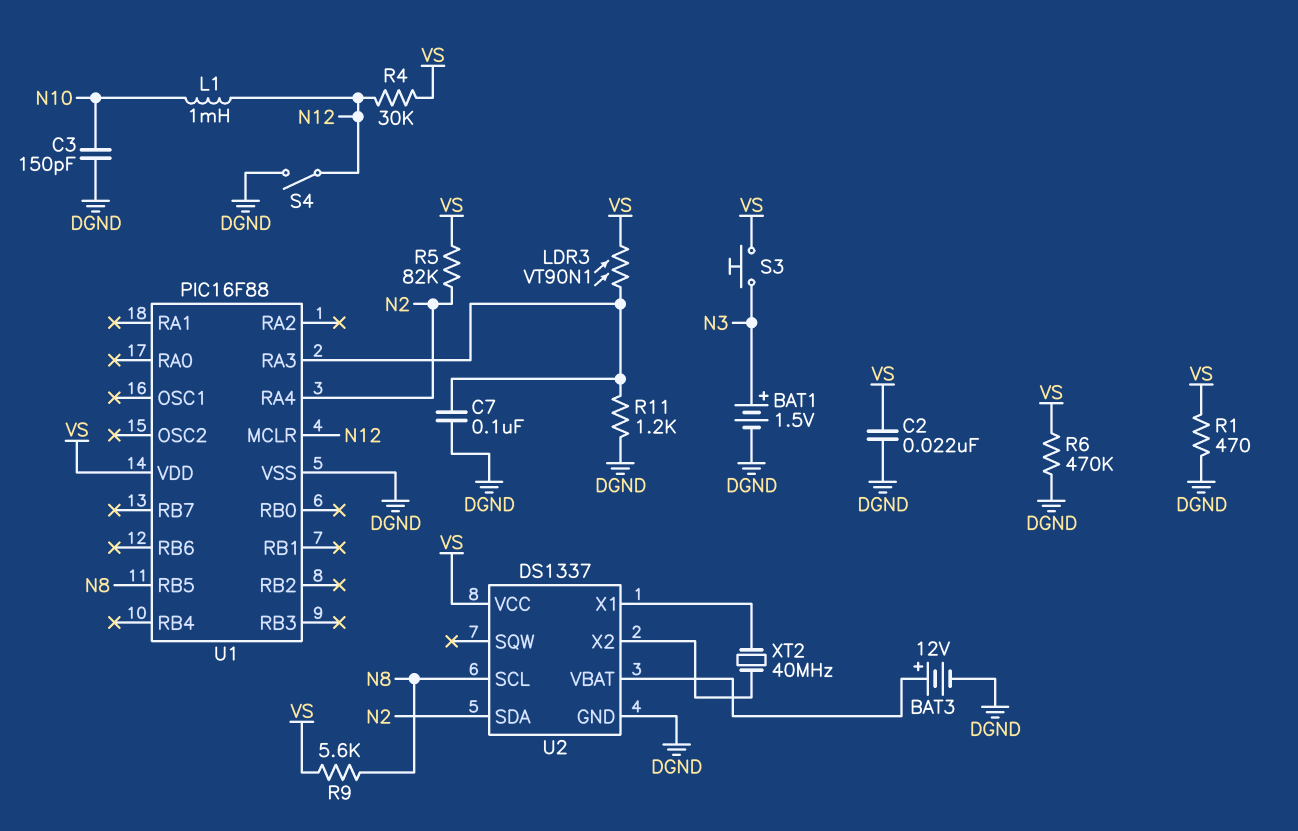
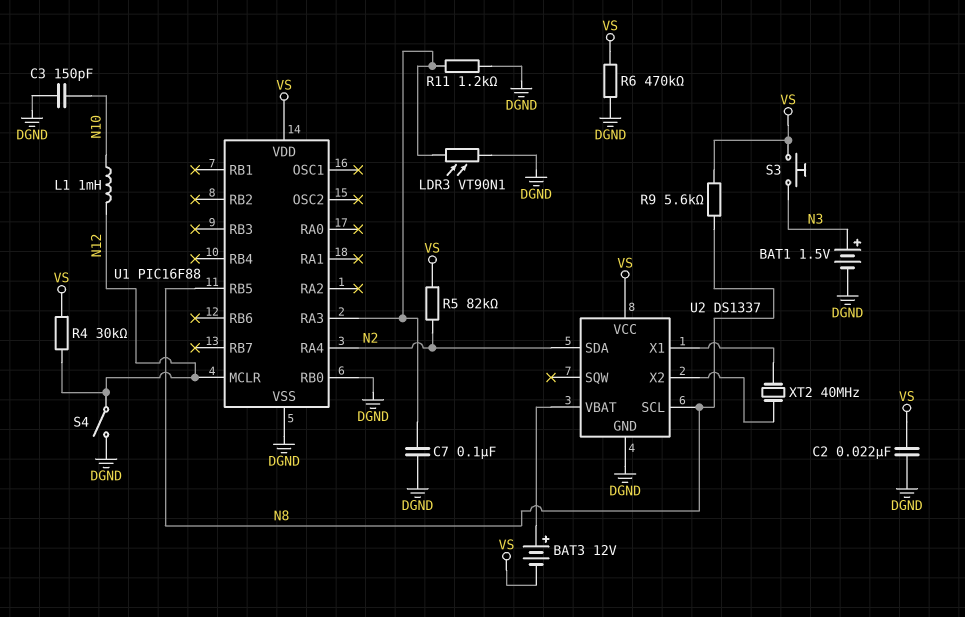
BAT3: 12V (plus U2/VBAT, minus DGND) -> 12V (plus U2/VBAT, minus VS)
LDR3: VT90N1 (U1/RA3, VS) -> VT90N1 (DGND, U1/RA3)
R1: 470 (DGND, VS) -> none
U1 pin RB0: none -> DGND

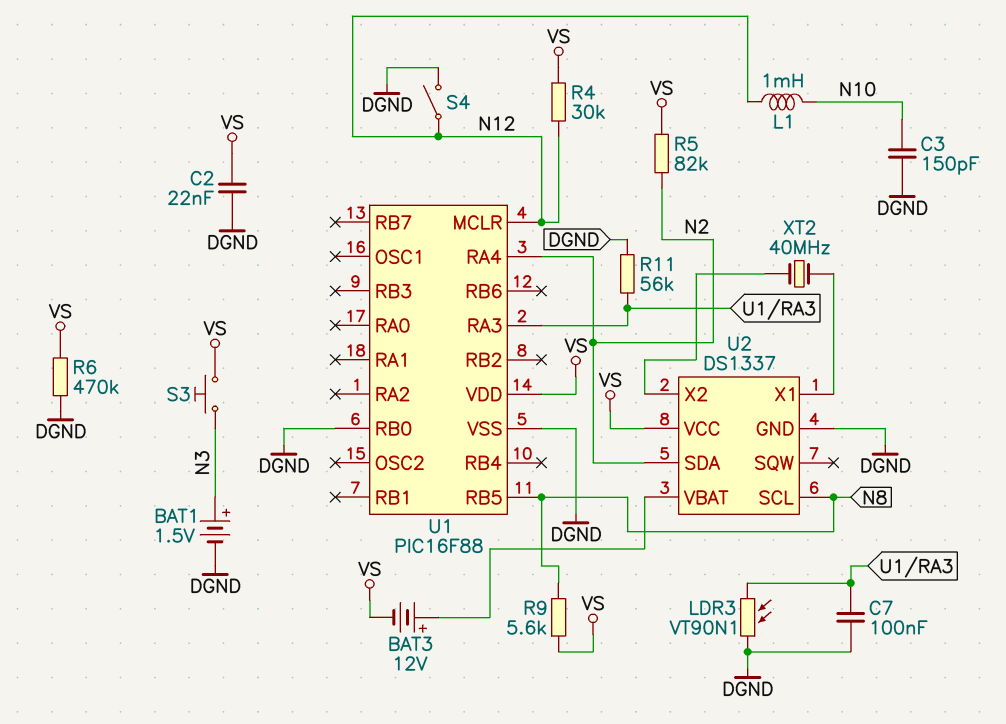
R11: 1.2k (DGND, U1/RA3) -> 56k (DGND, U1/RA3)

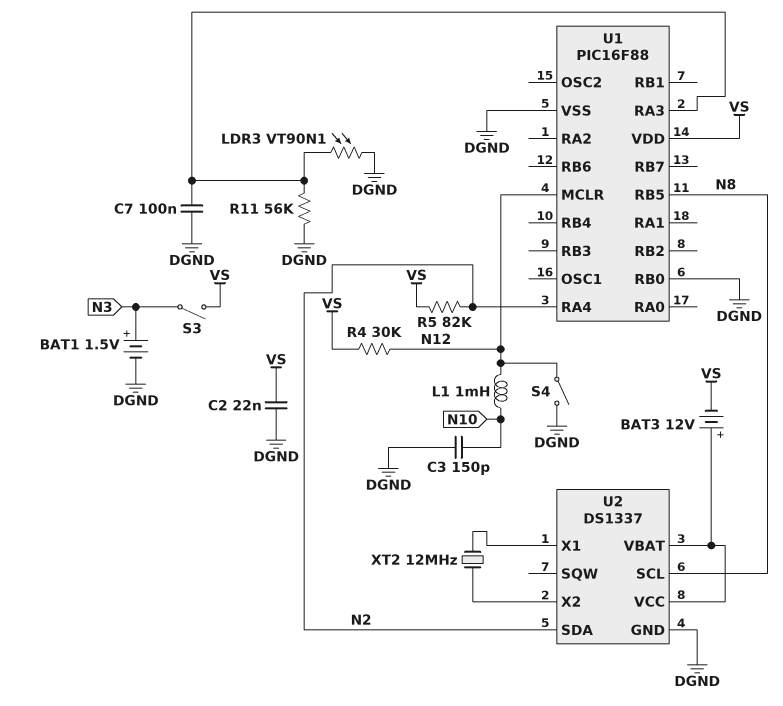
R6: 470k (DGND, VS) -> none
R9: 5.6k (N8, VS) -> none
S3: button (N3, VS) -> switch (N3, VS)
U2 pin VCC: VS -> U2/VBAT
XT2: 40MHz (U2/X1, U2/X2) -> 12MHz (U2/X1, U2/X2)

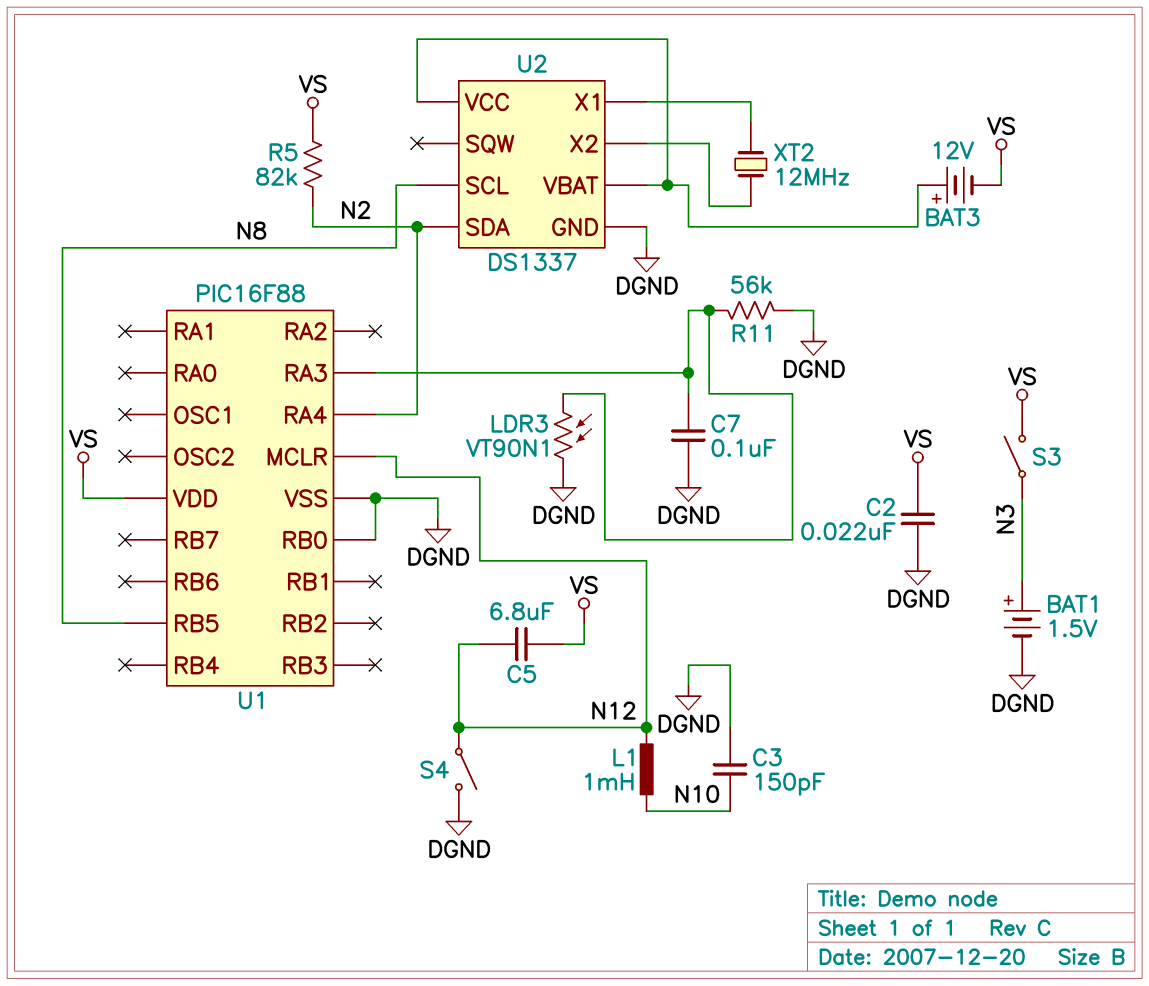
C5: none -> 6.8uF (N12, VS)
R4: 30k (N12, VS) -> none

